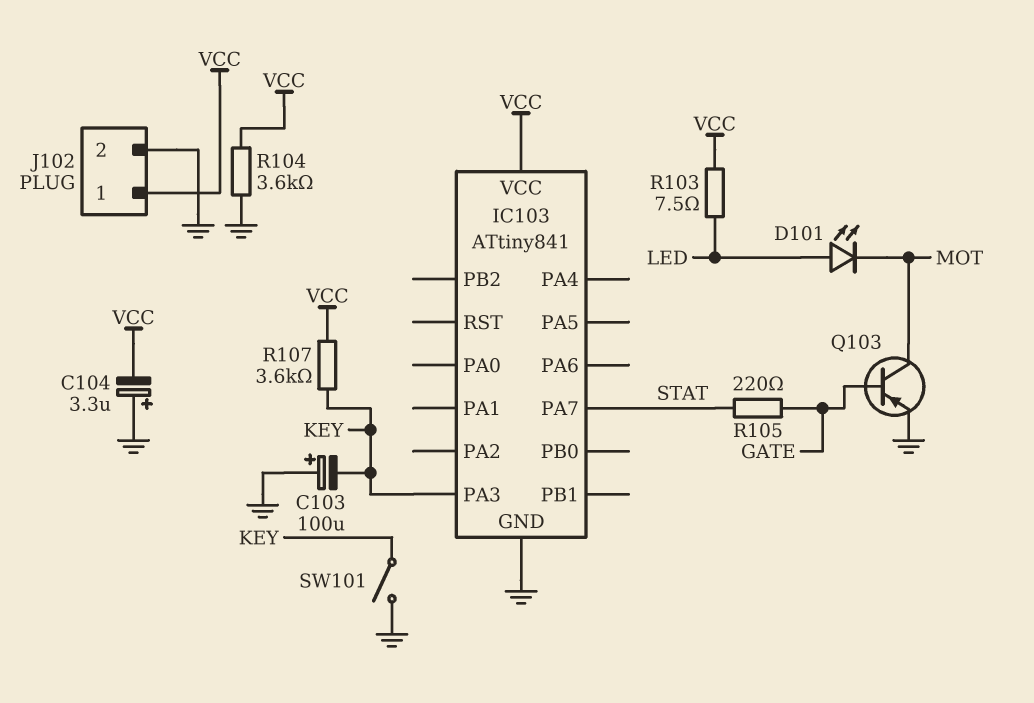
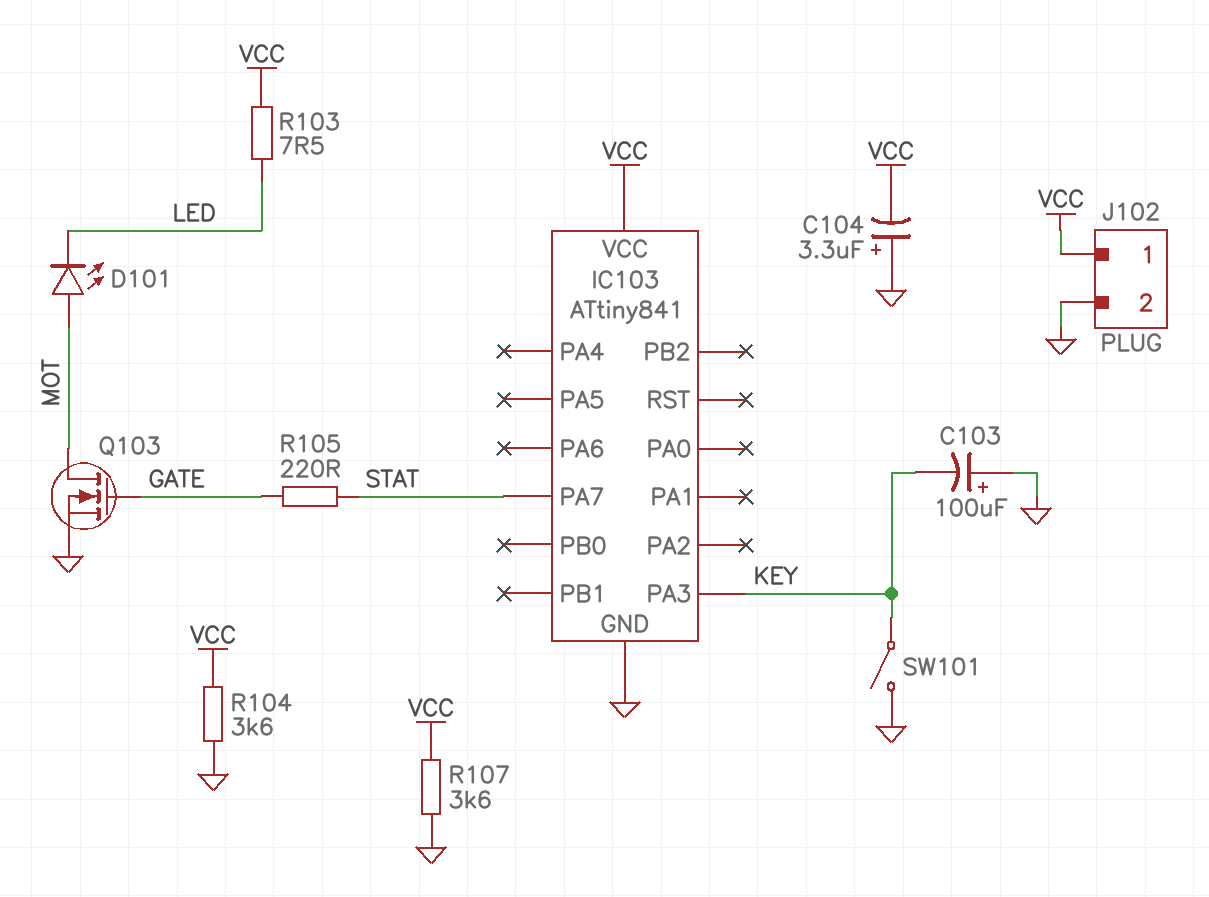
D101: LED (A LED, K MOT) -> LED (A MOT, K LED)
Q103: PNP (B GATE, C MOT, E GND) -> NMOS (G GATE, D MOT, S GND)
R107: 3.6k (KEY, VCC) -> 3.6k (GND, VCC)

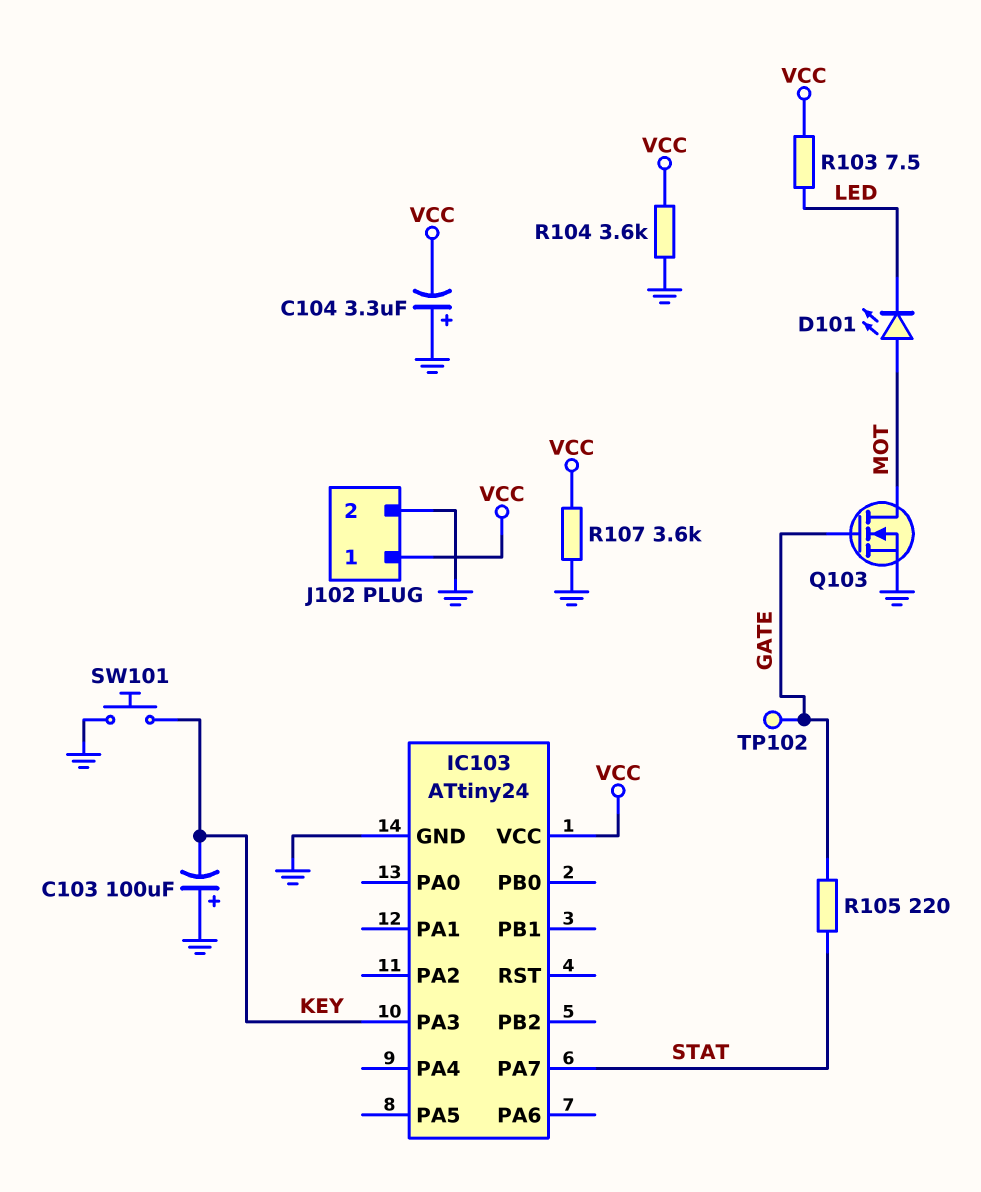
IC103: ATtiny841 -> ATtiny24
SW101: switch (GND, KEY) -> button (GND, KEY)
TP102: none -> test point (GATE)

